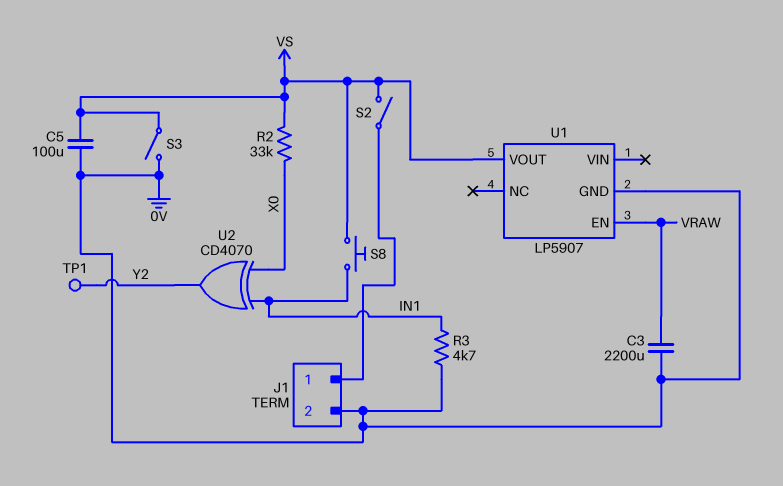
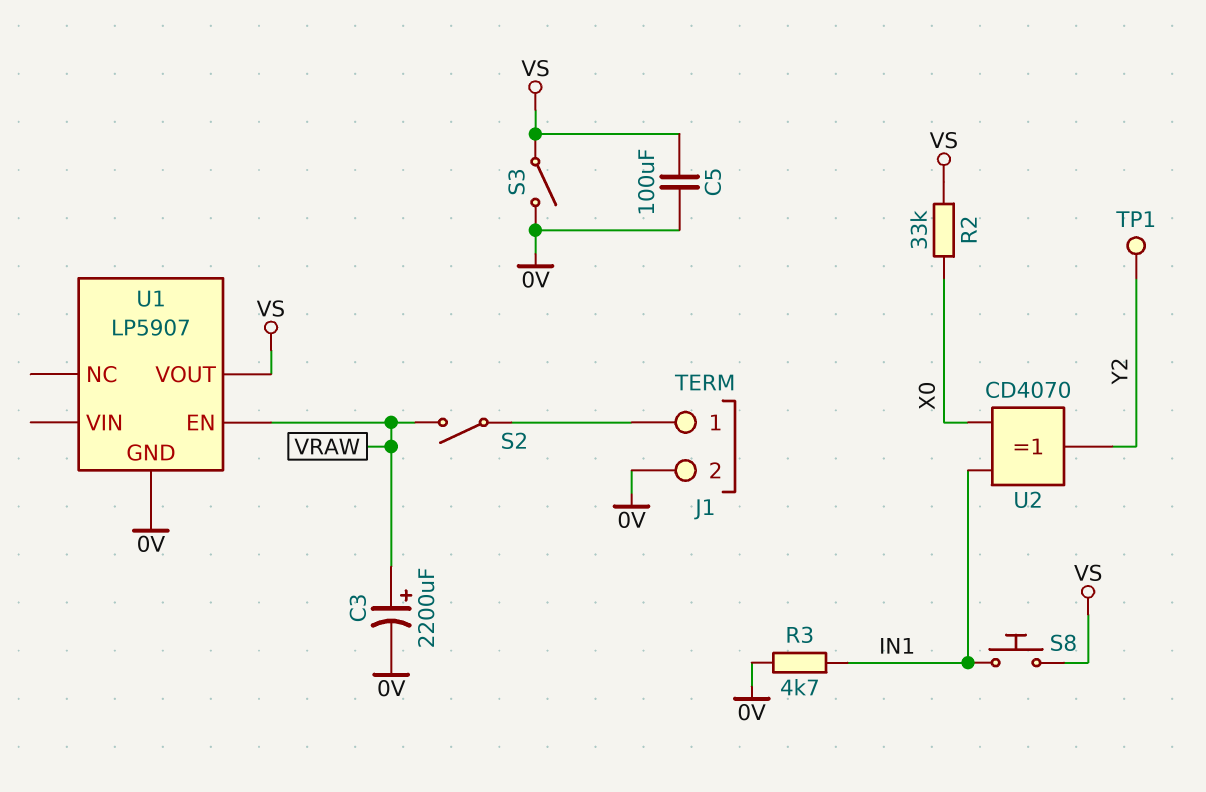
C3: 2200uF (0V, VRAW) -> 2200uF (plus VRAW, minus 0V)
S2: switch (J1/1, VS) -> switch (J1/1, VRAW)

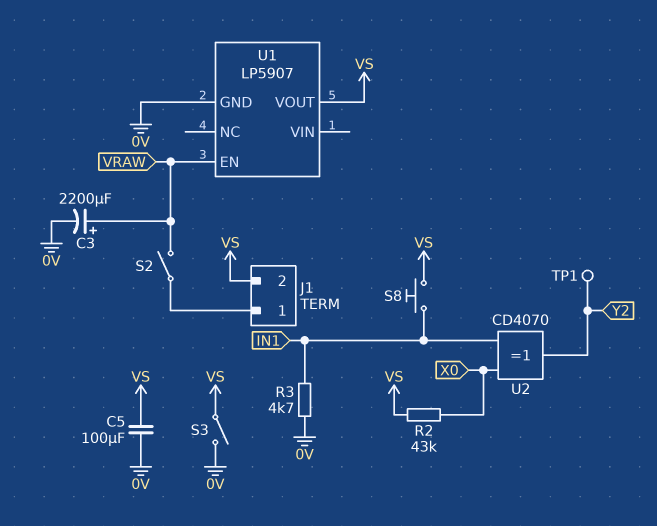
J1 pin 2: 0V -> VS
R2: 33k (VS, X0) -> 43k (VS, X0)

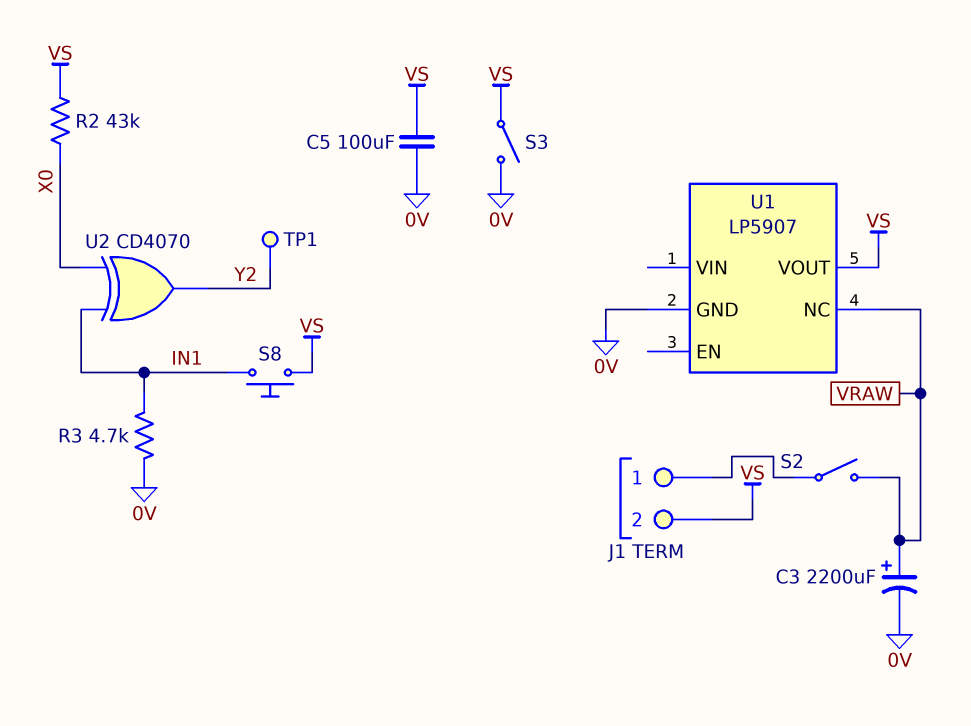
U1 pin EN: VRAW -> none
U1 pin NC: none -> VRAW

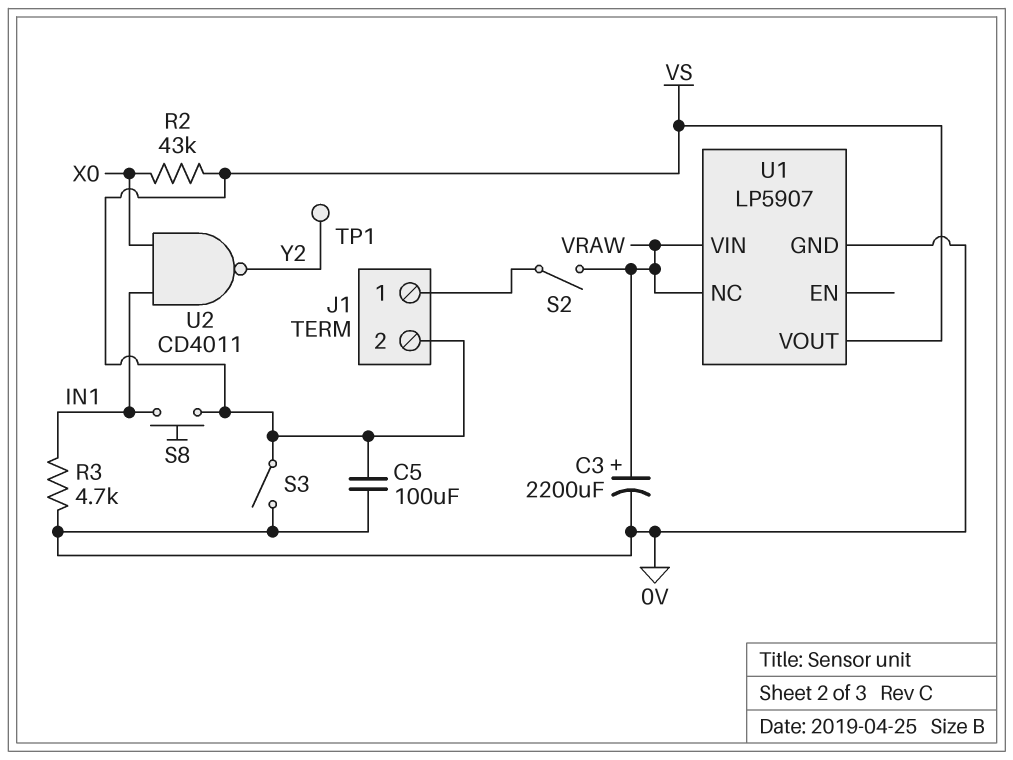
U1 pin VIN: none -> VRAW
U2: XOR CD4070 (in IN1, in X0, out Y2) -> NAND CD4011 (in IN1, in X0, out Y2)

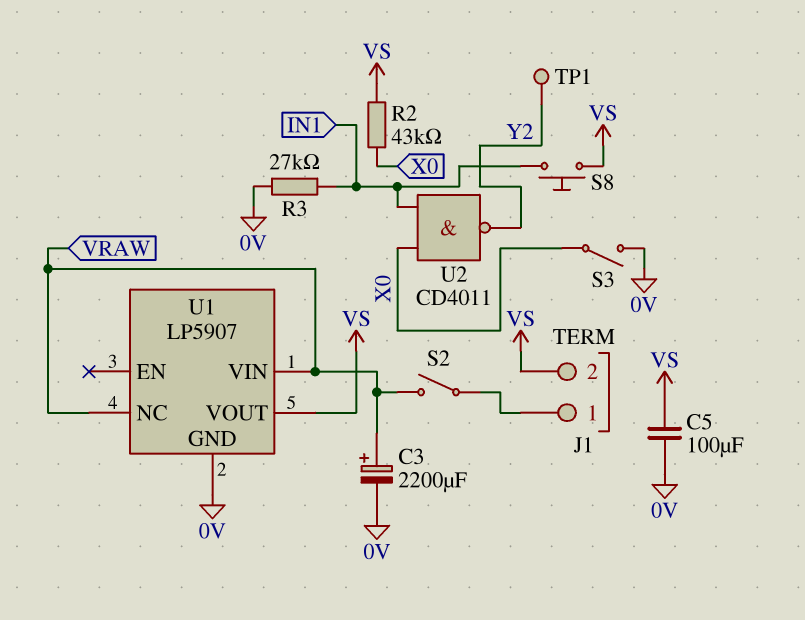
R3: 4.7k (0V, IN1) -> 27k (0V, IN1)
S3: switch (0V, VS) -> switch (0V, X0)

